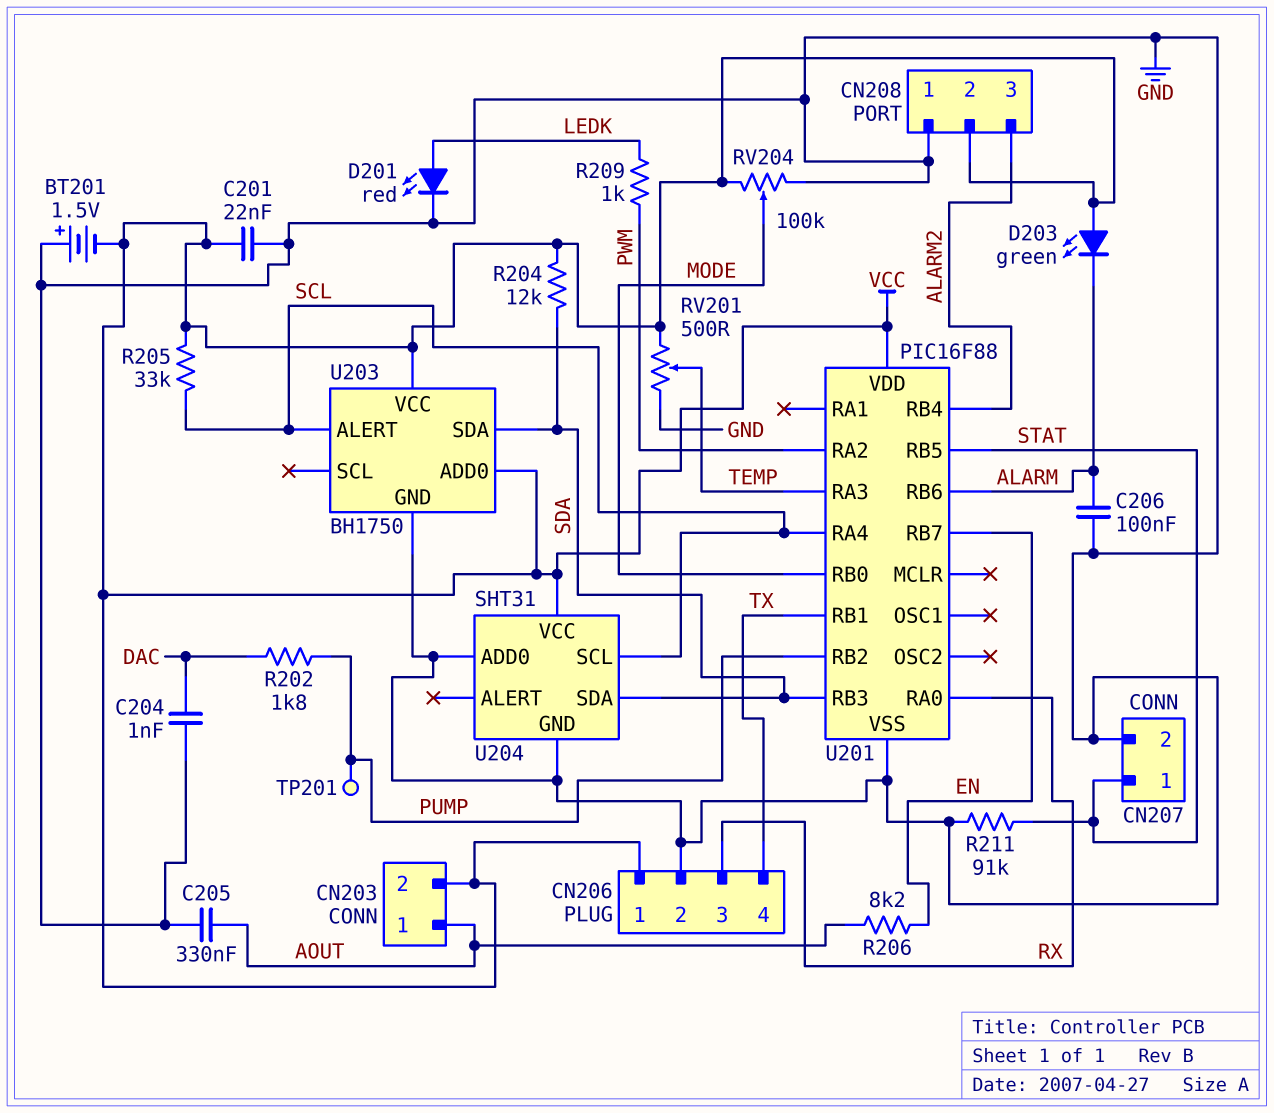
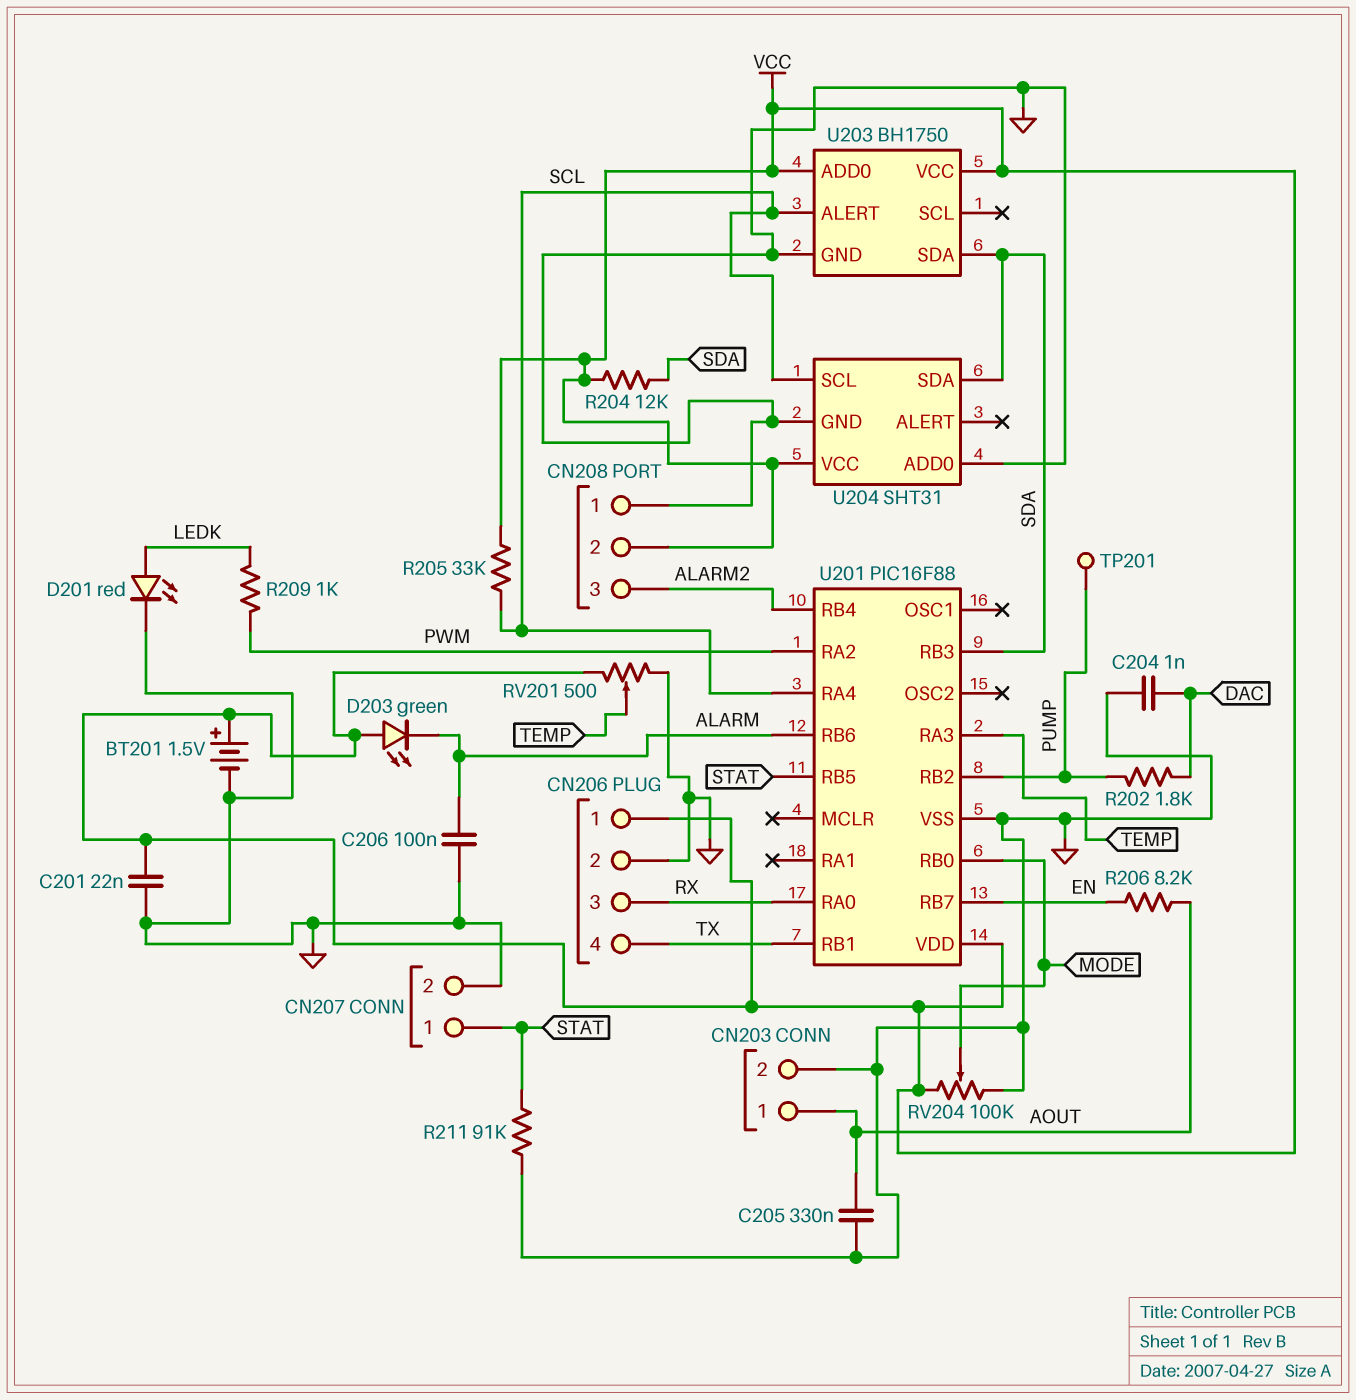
BT201: 1.5V (plus GND, minus VCC) -> 1.5V (plus VCC, minus GND)
CN203 pin 2: VCC -> GND

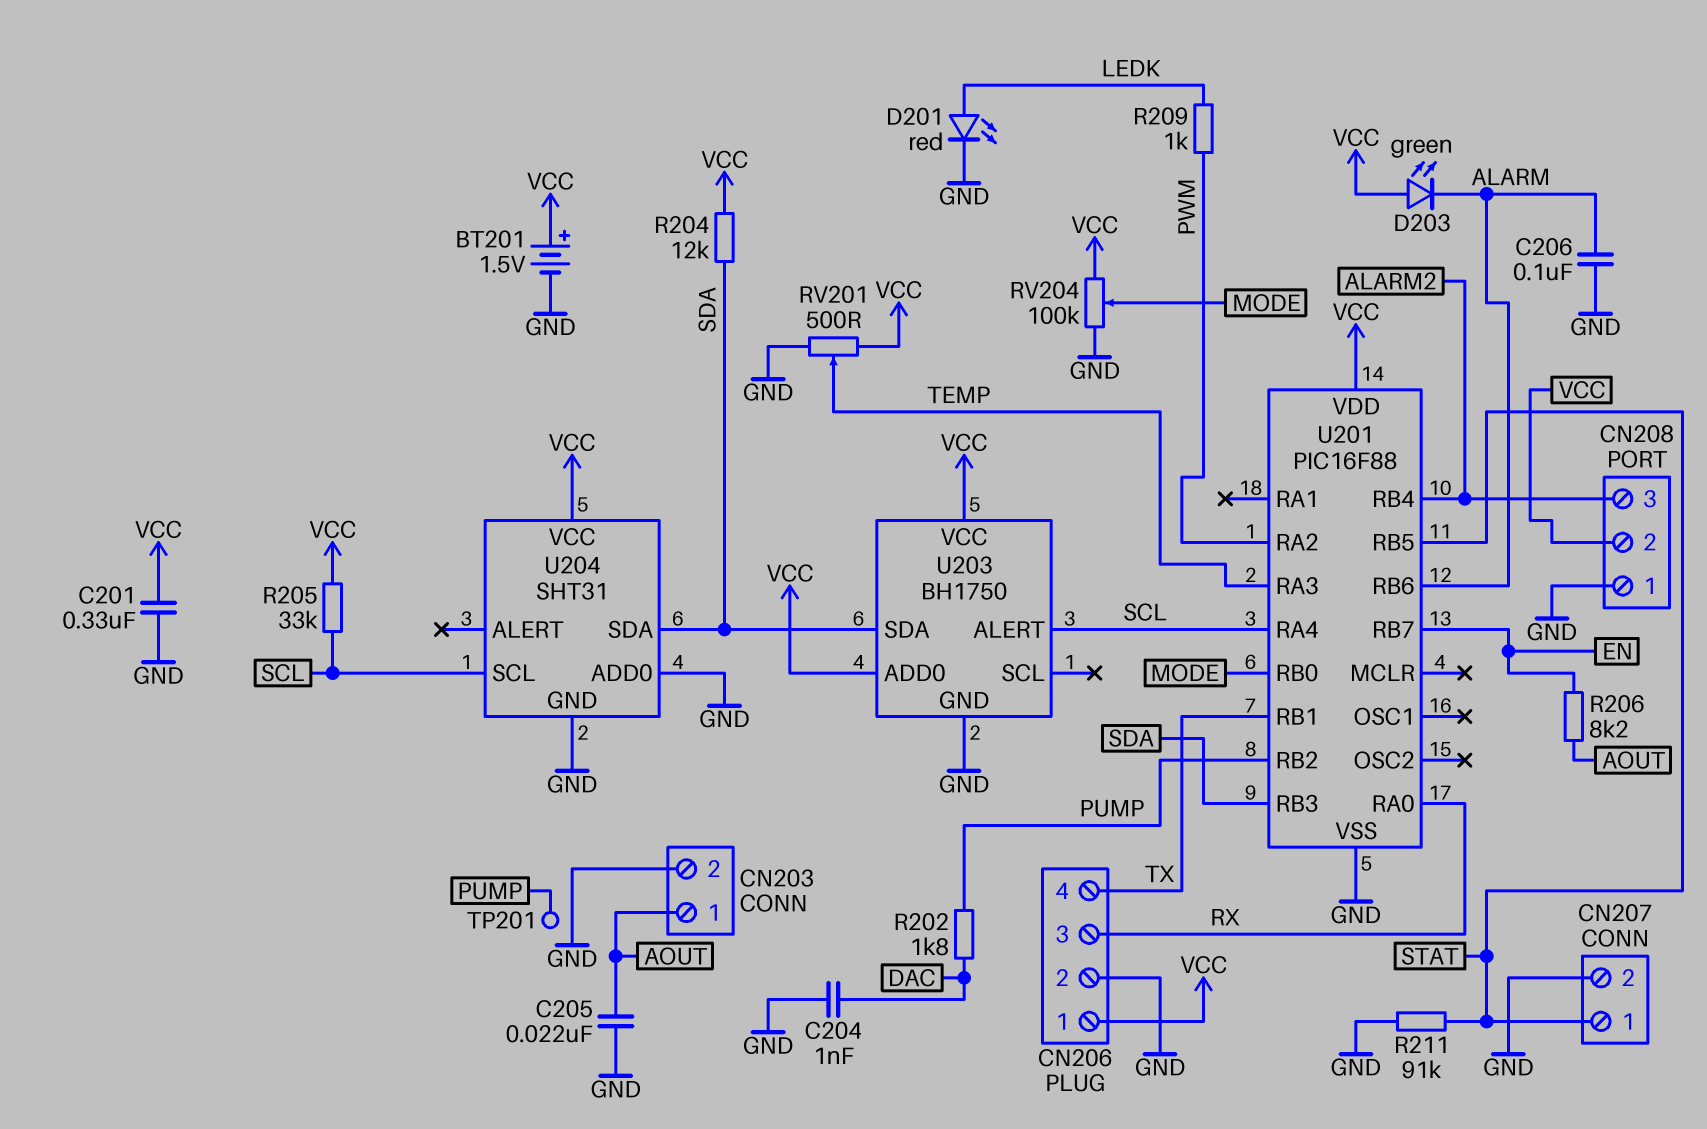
C201: 22nF (GND, VCC) -> 330nF (GND, VCC)
C205: 330nF (AOUT, GND) -> 22nF (AOUT, GND)

